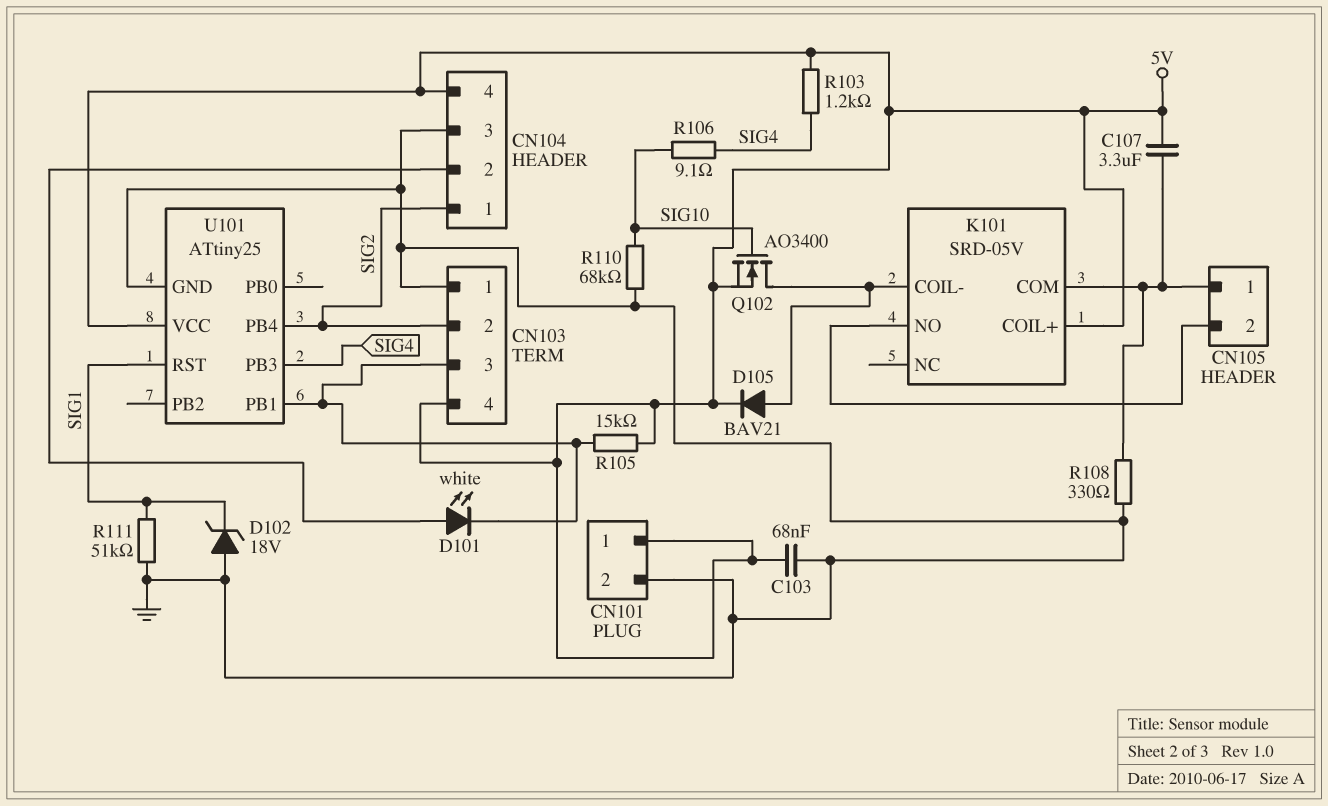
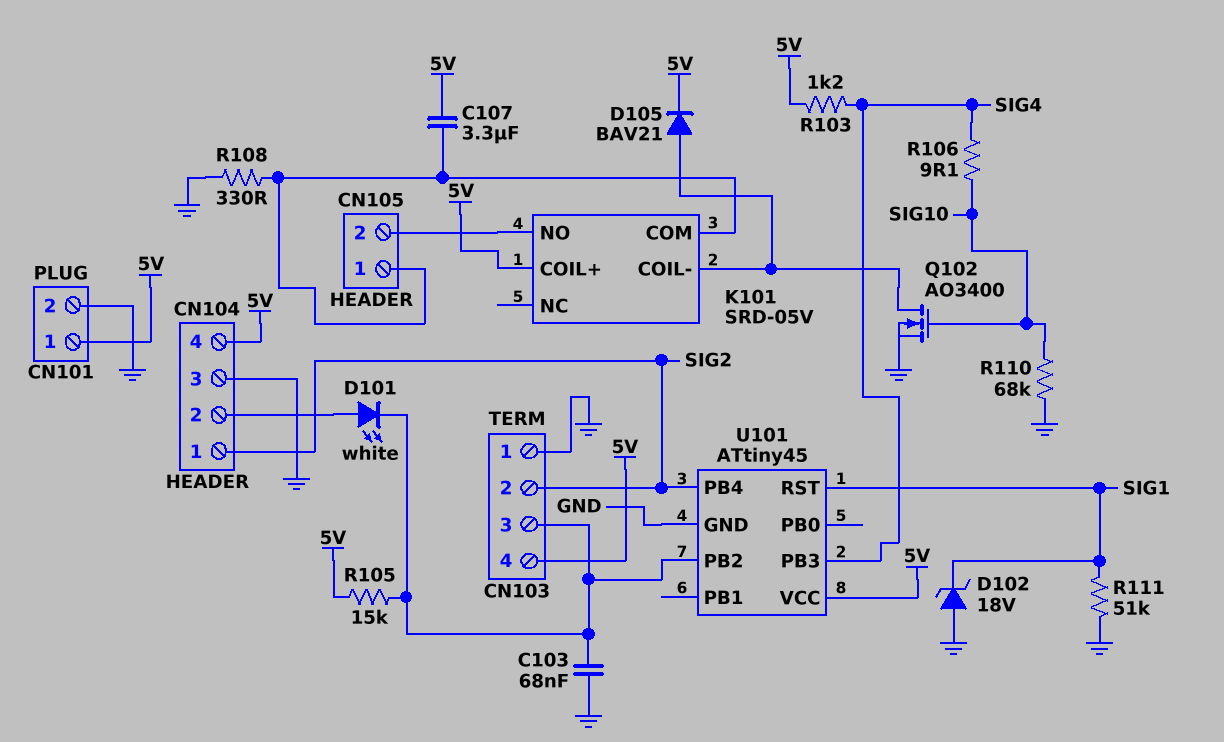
C103: 68nF (5V, GND) -> 68nF (CN103/3, GND)
Q102: NMOS AO3400 (G SIG10, D K101/COIL-, S 5V) -> NMOS AO3400 (G SIG10, D K101/COIL-, S GND)
U101: ATtiny25 -> ATtiny45
U101 pin PB1: CN103/3 -> none
U101 pin PB2: none -> CN103/3

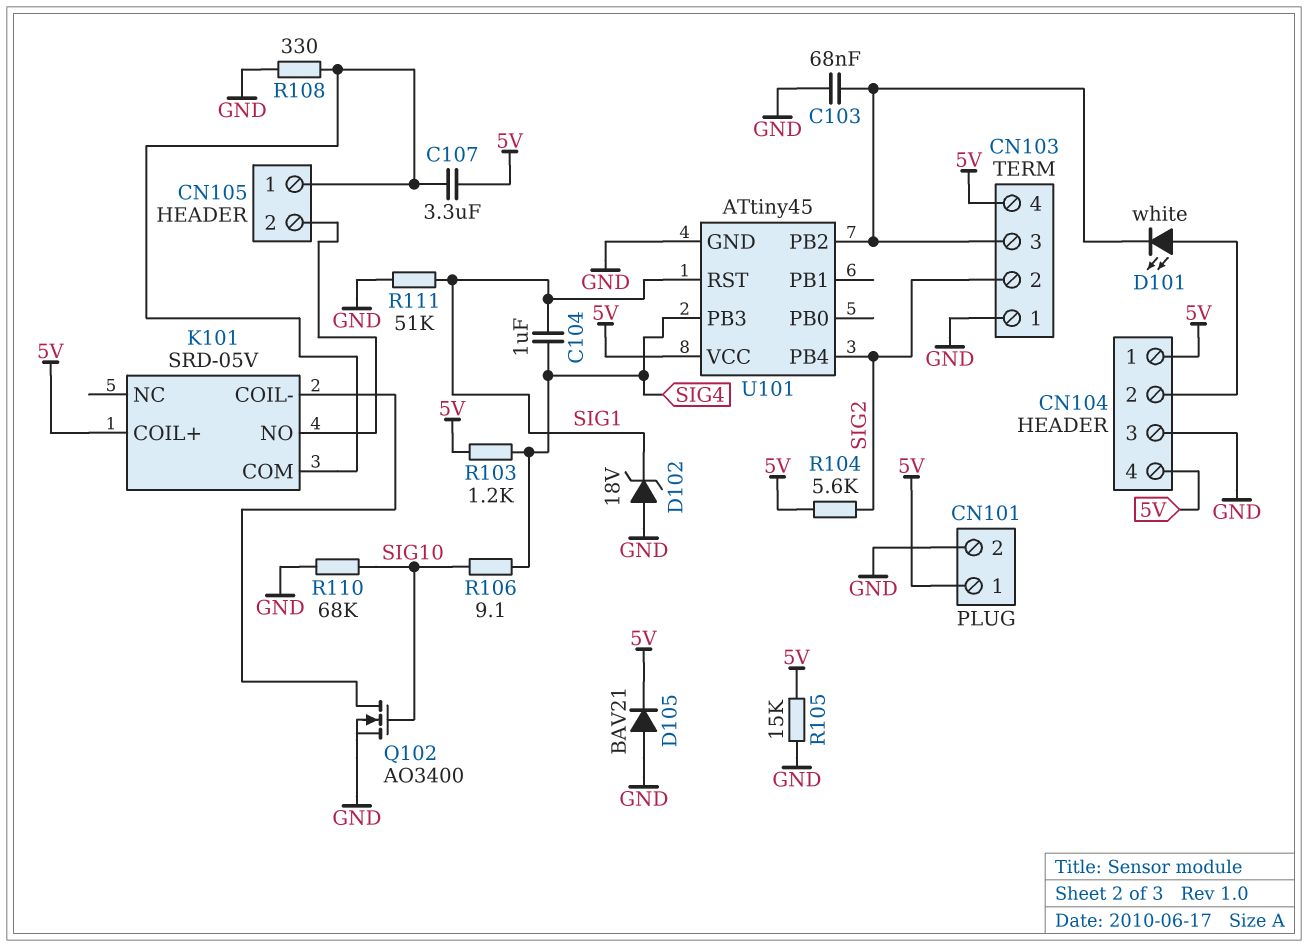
C104: none -> 1uF (SIG1, SIG4)
CN104 pin 1: SIG2 -> 5V
D105: diode BAV21 (A K101/COIL-, K 5V) -> diode BAV21 (A GND, K 5V)
R104: none -> 5.6k (5V, SIG2)
R105: 15k (5V, CN103/3) -> 15k (5V, GND)

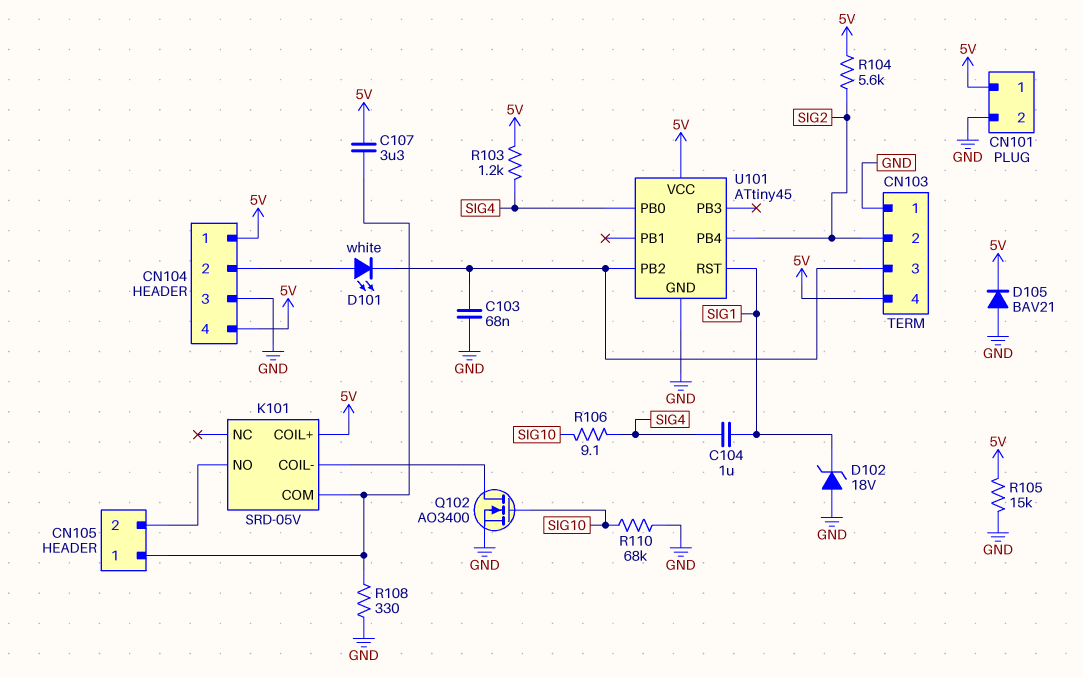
R111: 51k (GND, SIG1) -> none
U101 pin PB0: none -> SIG4
U101 pin PB3: SIG4 -> none

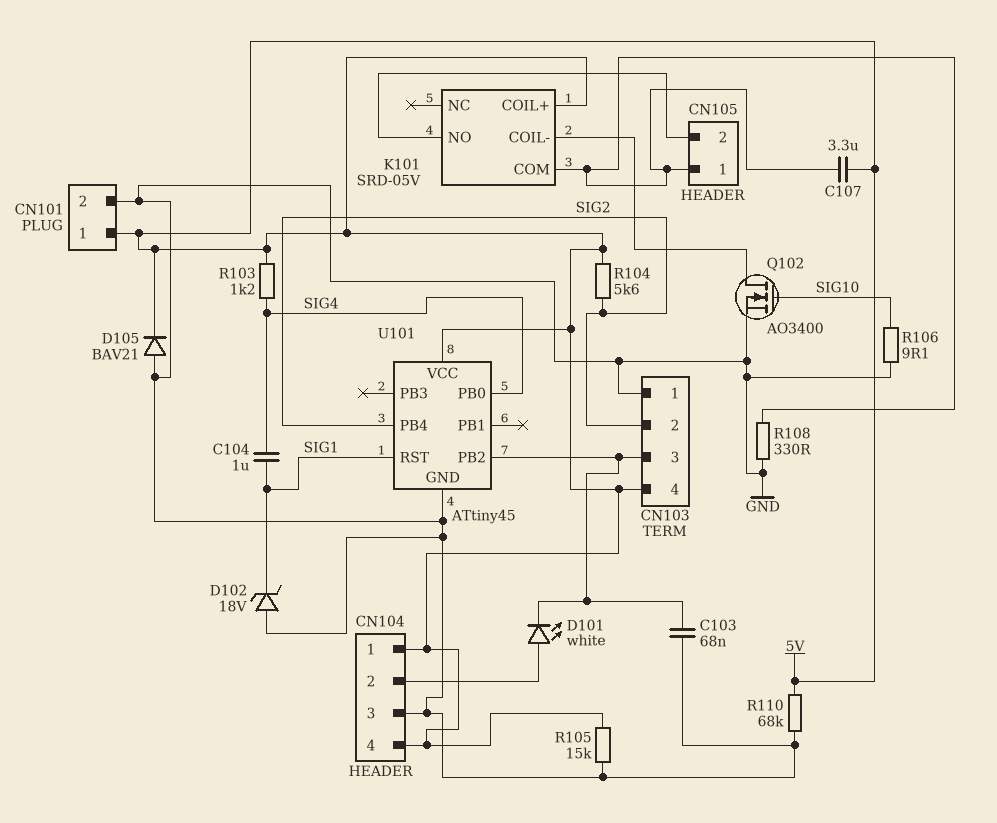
R106: 9.1 (SIG4, SIG10) -> 9.1 (GND, SIG10)
R110: 68k (GND, SIG10) -> 68k (5V, GND)

